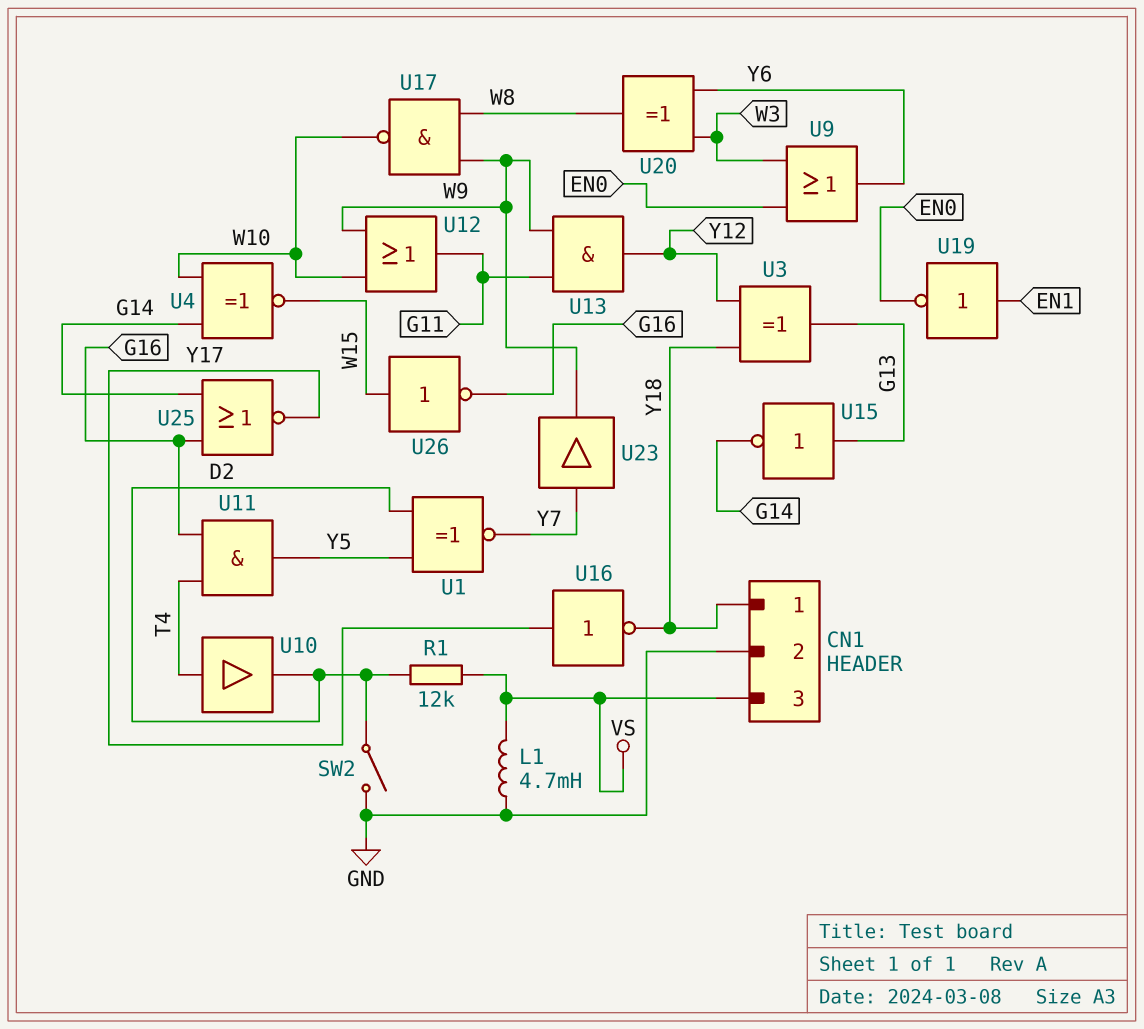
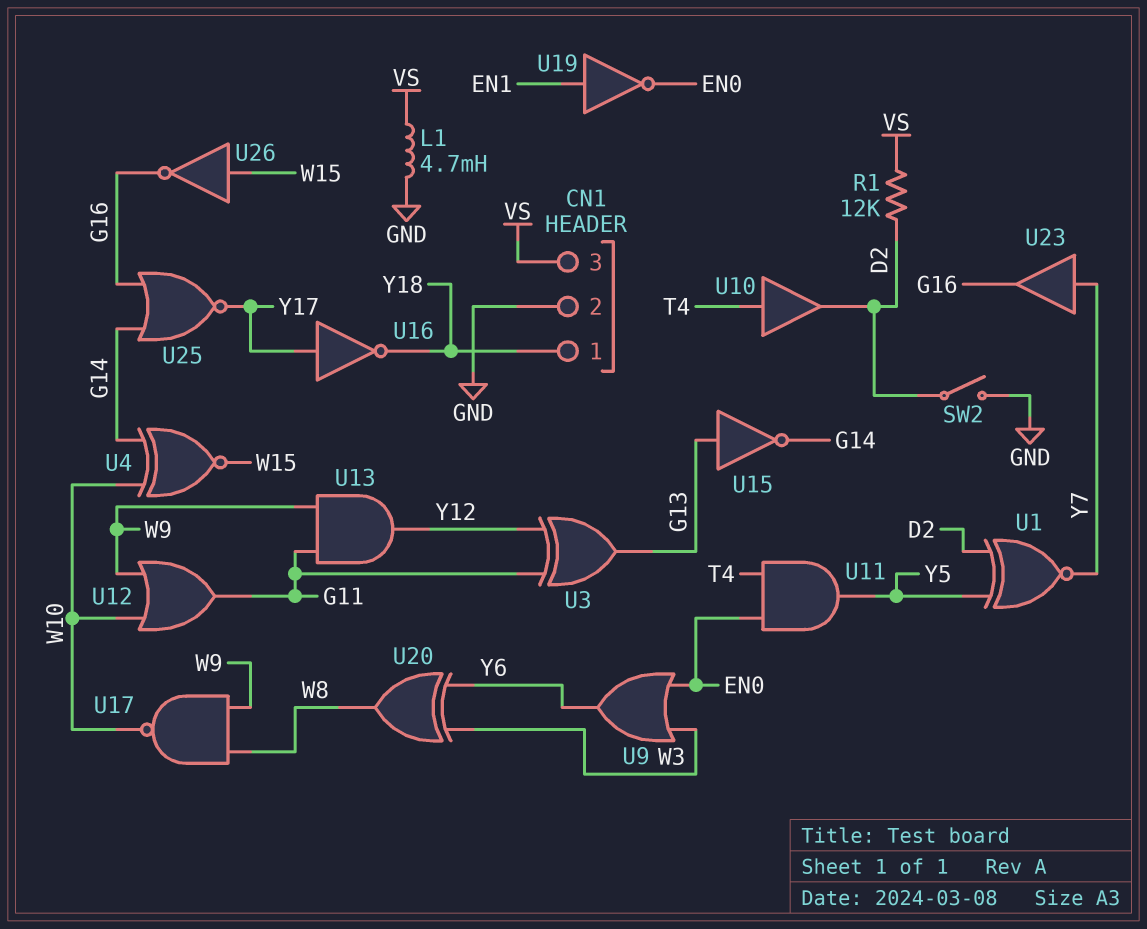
U3: XOR (in Y12, in Y18, out G13) -> XOR (in G11, in Y12, out G13)
U11: AND (in G16, in T4, out Y5) -> AND (in EN0, in T4, out Y5)
U23: buffer (in Y7, out W9) -> buffer (in Y7, out G16)

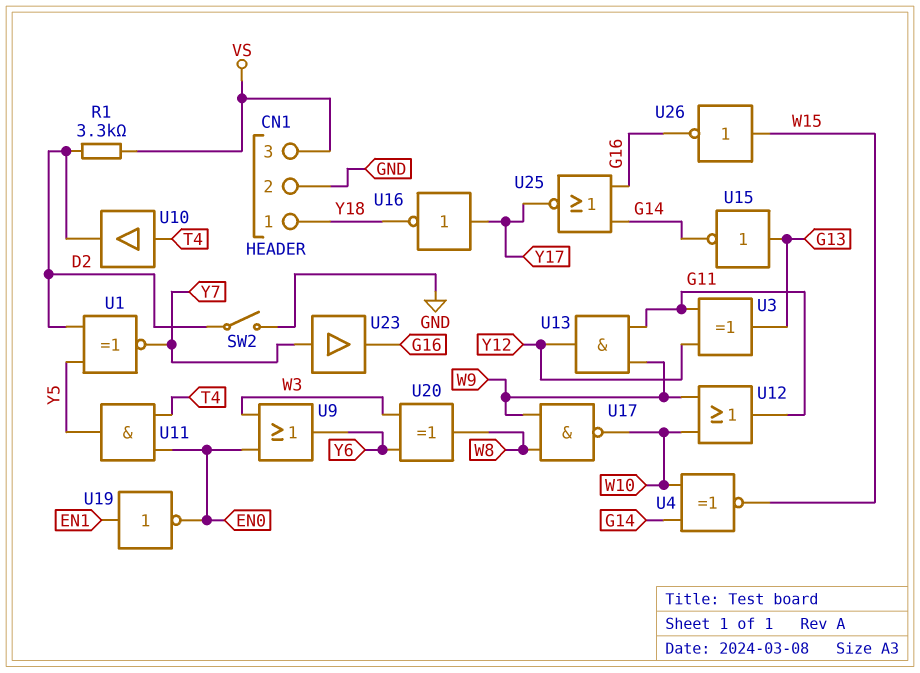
L1: 4.7mH (GND, VS) -> none
R1: 12k (D2, VS) -> 3.3k (D2, VS)

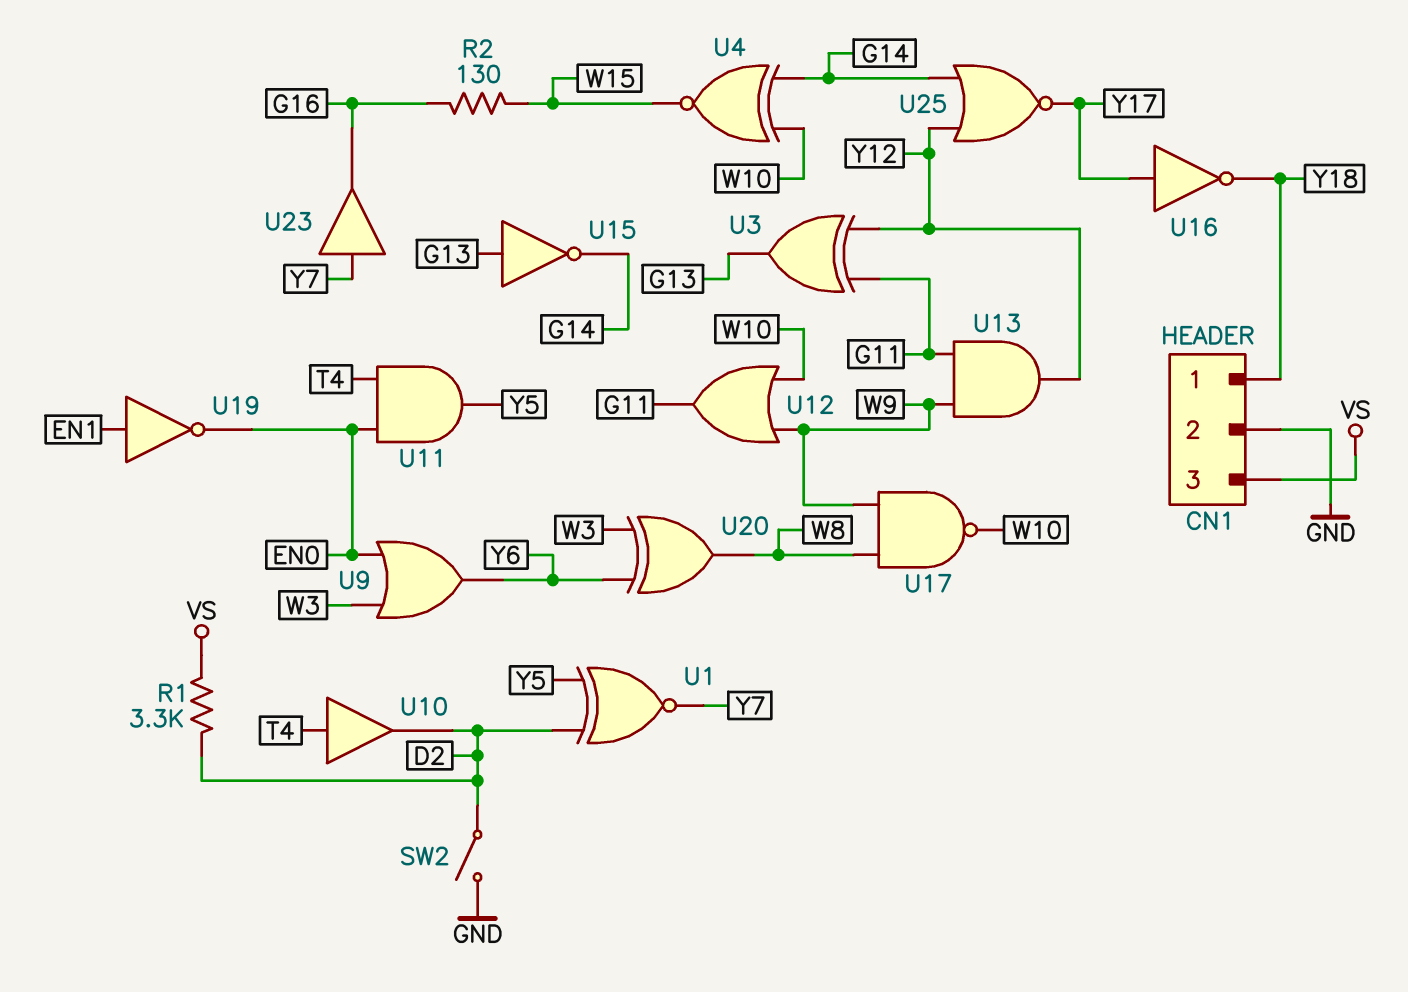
R2: none -> 130 (G16, W15)
U25: NOR (in G14, in G16, out Y17) -> NOR (in G14, in Y12, out Y17)
U26: NOT (in W15, out G16) -> none

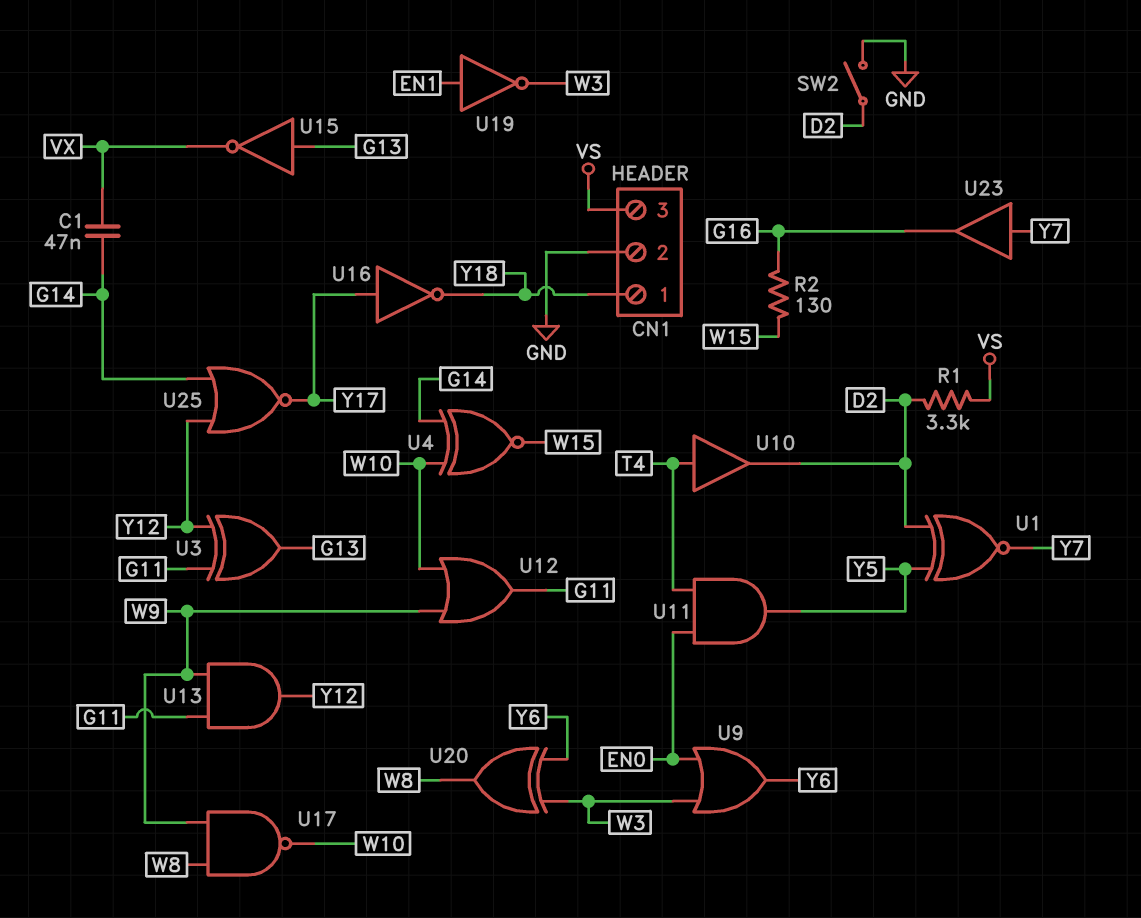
C1: none -> 47nF (G14, VX)
U15: NOT (in G13, out G14) -> NOT (in G13, out VX)
U19: NOT (in EN1, out EN0) -> NOT (in EN1, out W3)

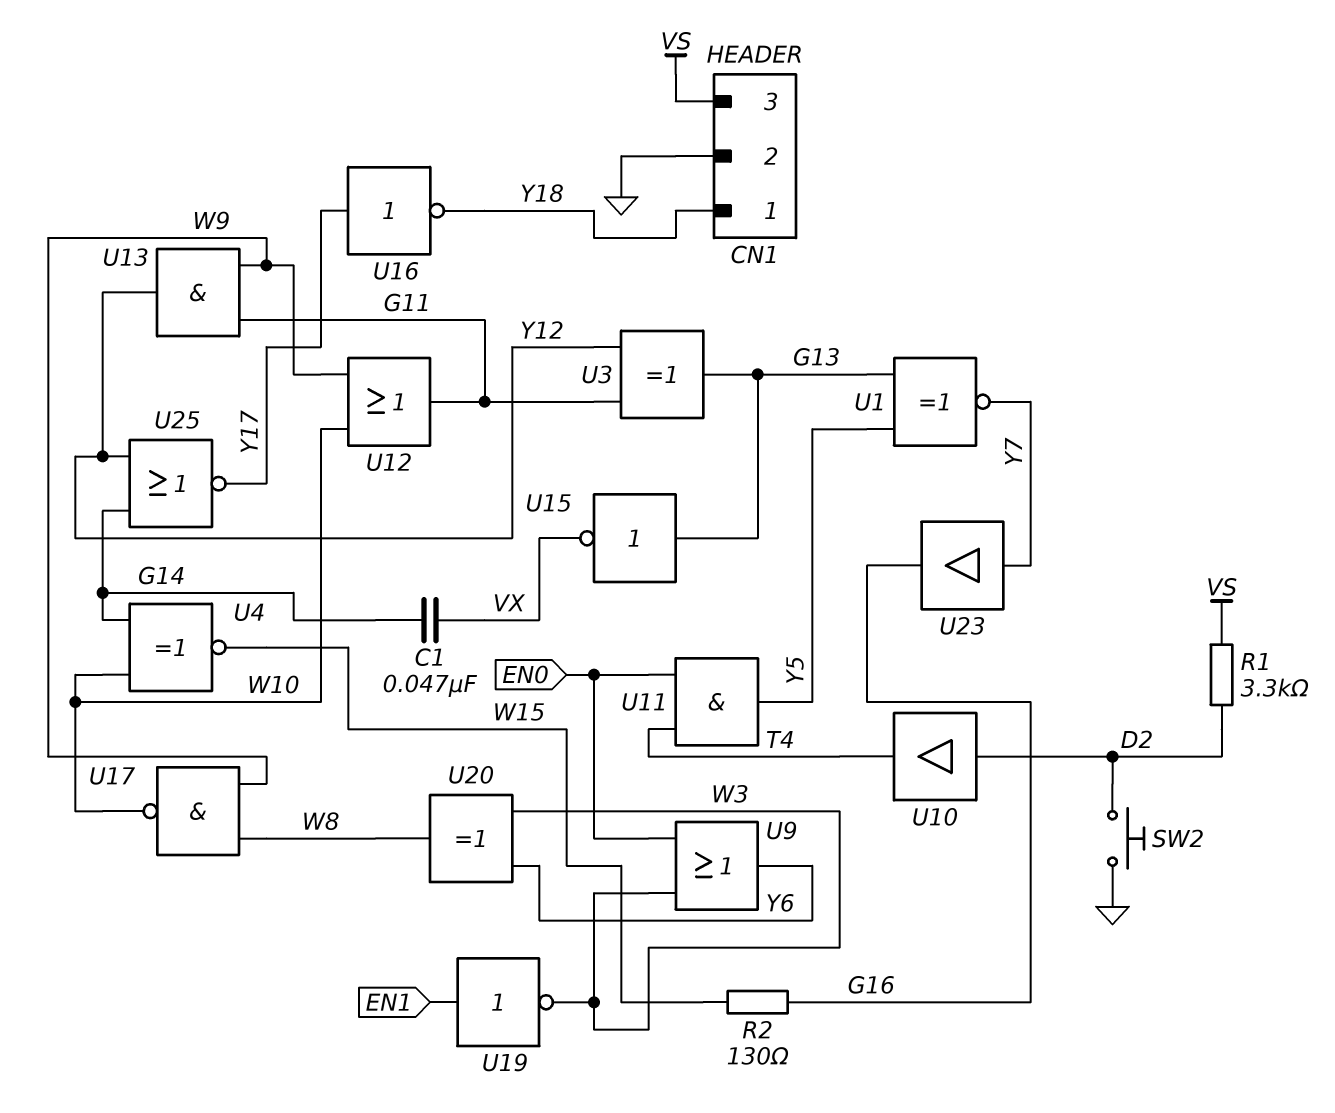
SW2: switch (D2, GND) -> button (D2, GND)
U1: XNOR (in D2, in Y5, out Y7) -> XNOR (in G13, in Y5, out Y7)
U10: buffer (in T4, out D2) -> buffer (in D2, out T4)

